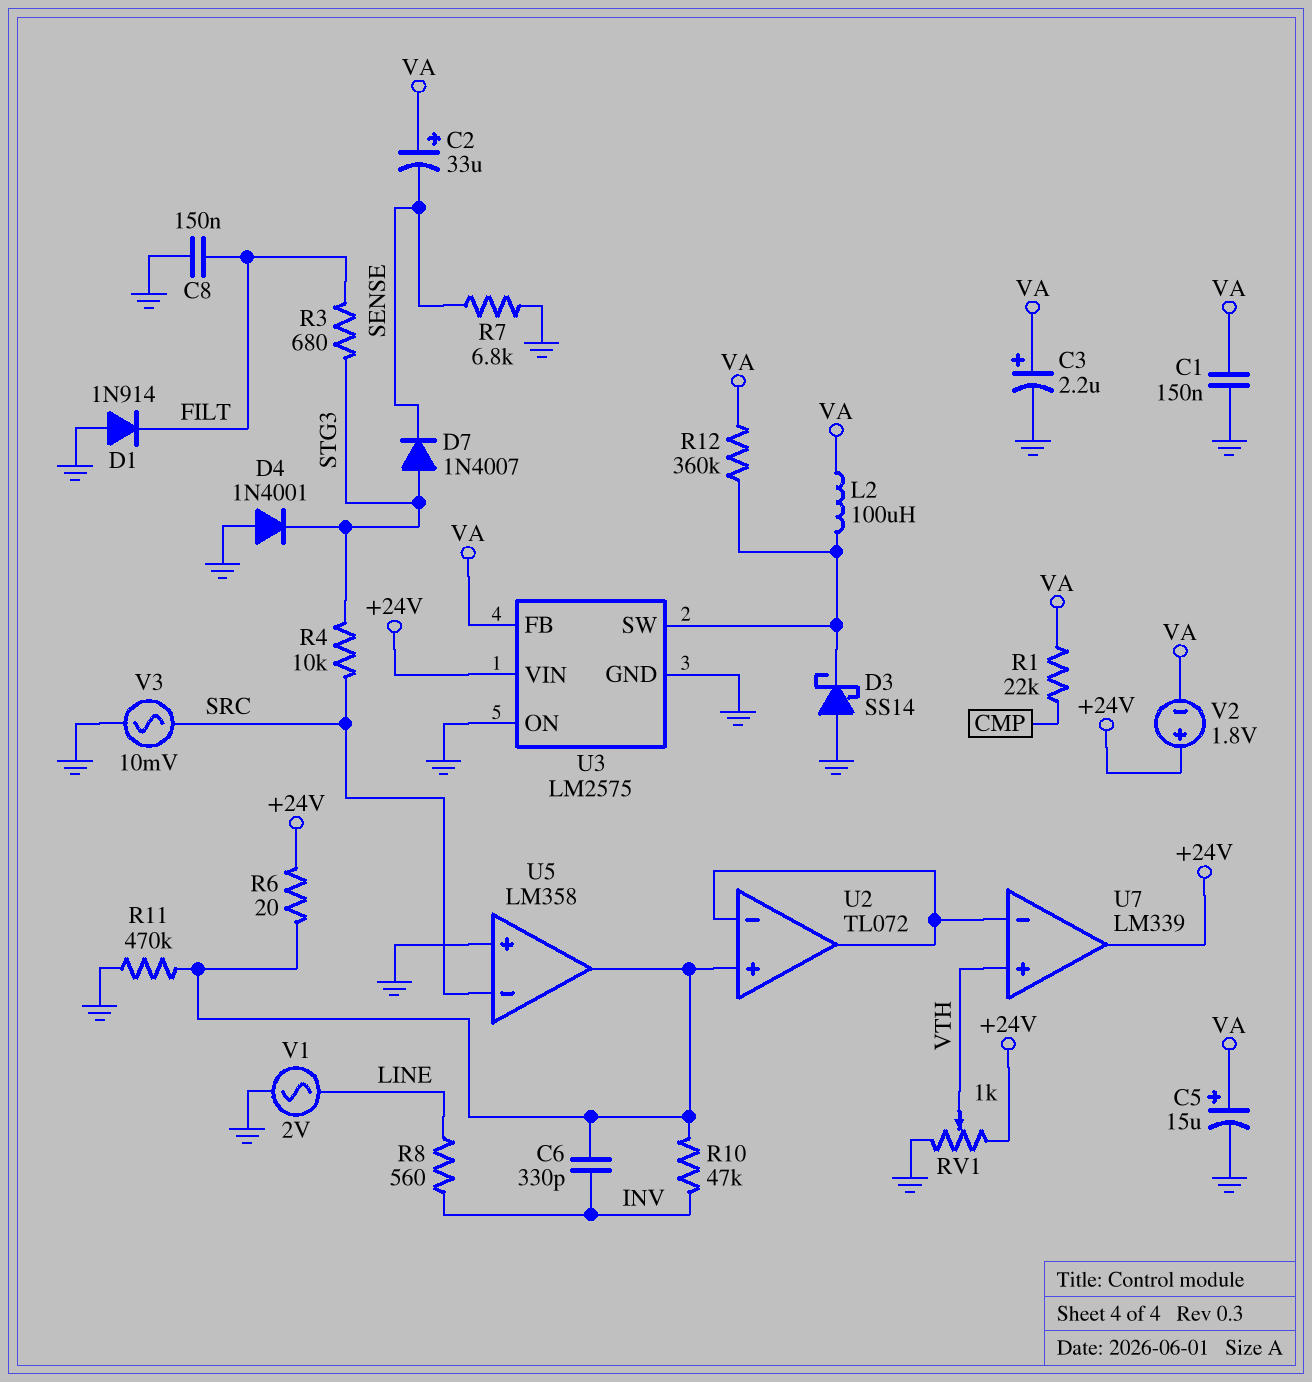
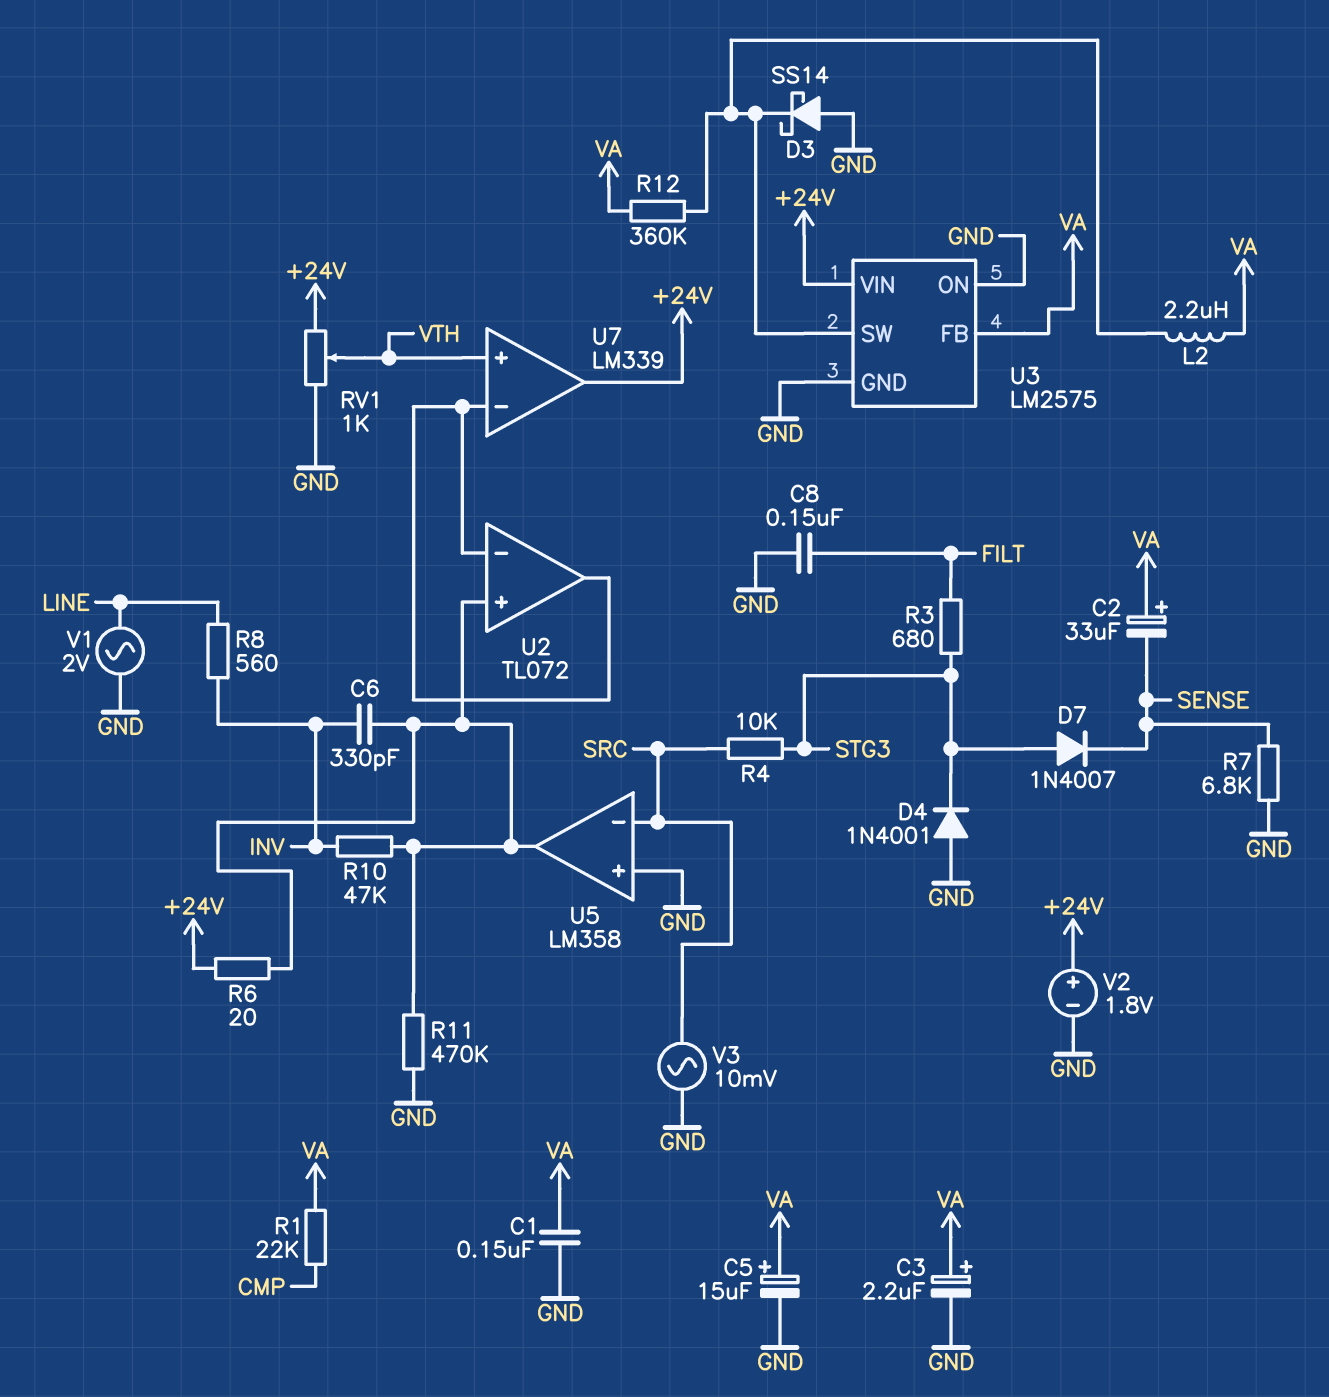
D1: diode 1N914 (A GND, K FILT) -> none
L2: 100uH (U3/SW, VA) -> 2.2uH (U3/SW, VA)
V2: 1.8V (plus +24V, minus VA) -> 1.8V (plus +24V, minus GND)

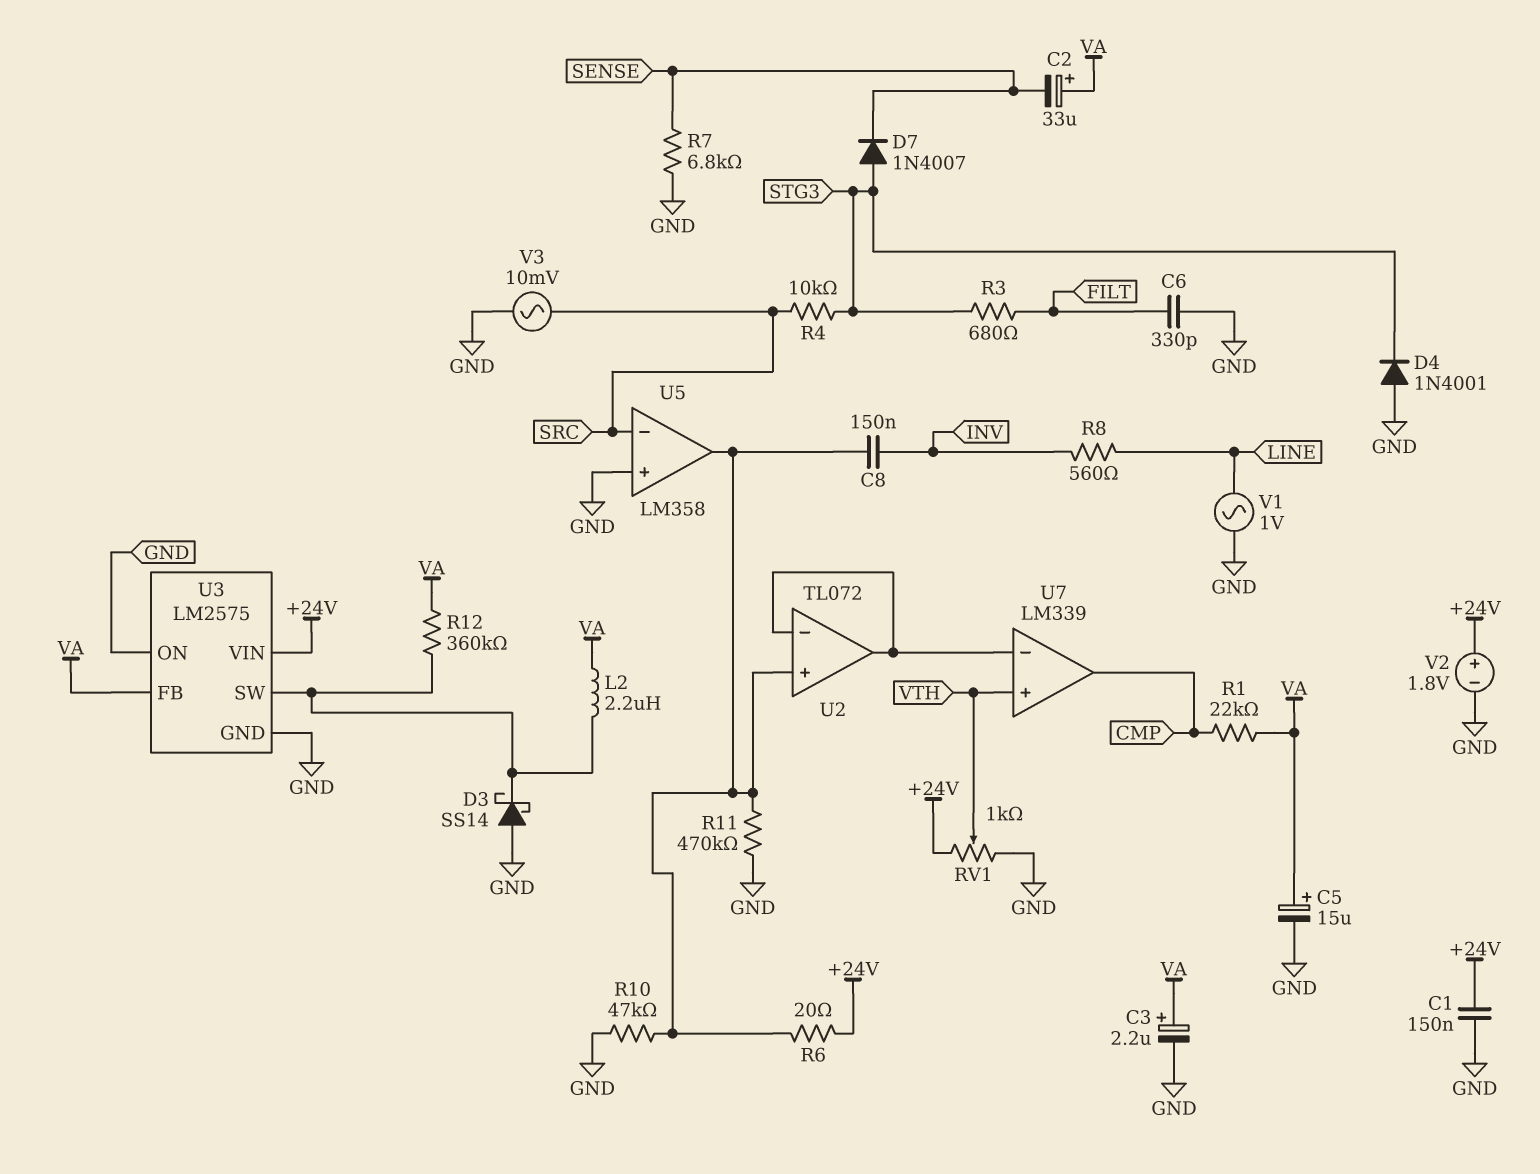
C1: 150nF (GND, VA) -> 150nF (+24V, GND)
C6: 330pF (INV, U2/in+) -> 330pF (FILT, GND)
C8: 150nF (FILT, GND) -> 150nF (INV, U2/in+)
R10: 47k (INV, U2/in+) -> 47k (GND, U2/in+)
U7 pin out: +24V -> CMP
V1: AC 2V (GND, LINE) -> AC 1V (GND, LINE)

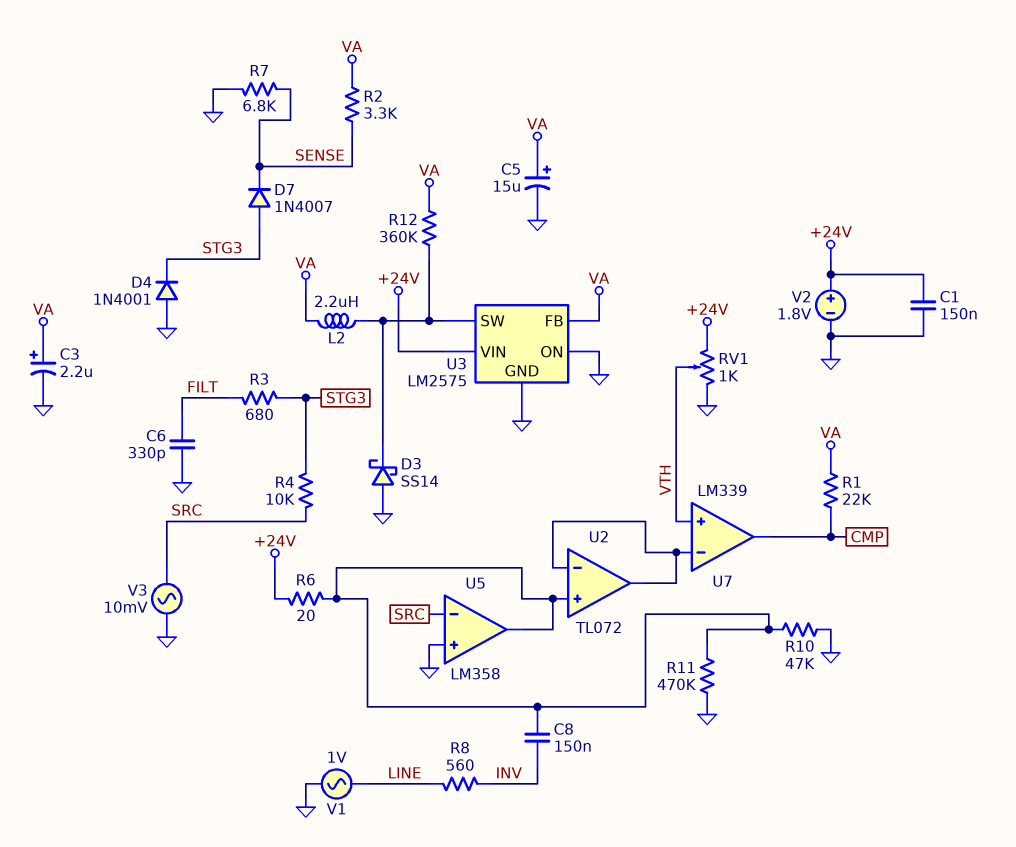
C2: 33uF (plus VA, minus SENSE) -> none
R2: none -> 3.3k (SENSE, VA)

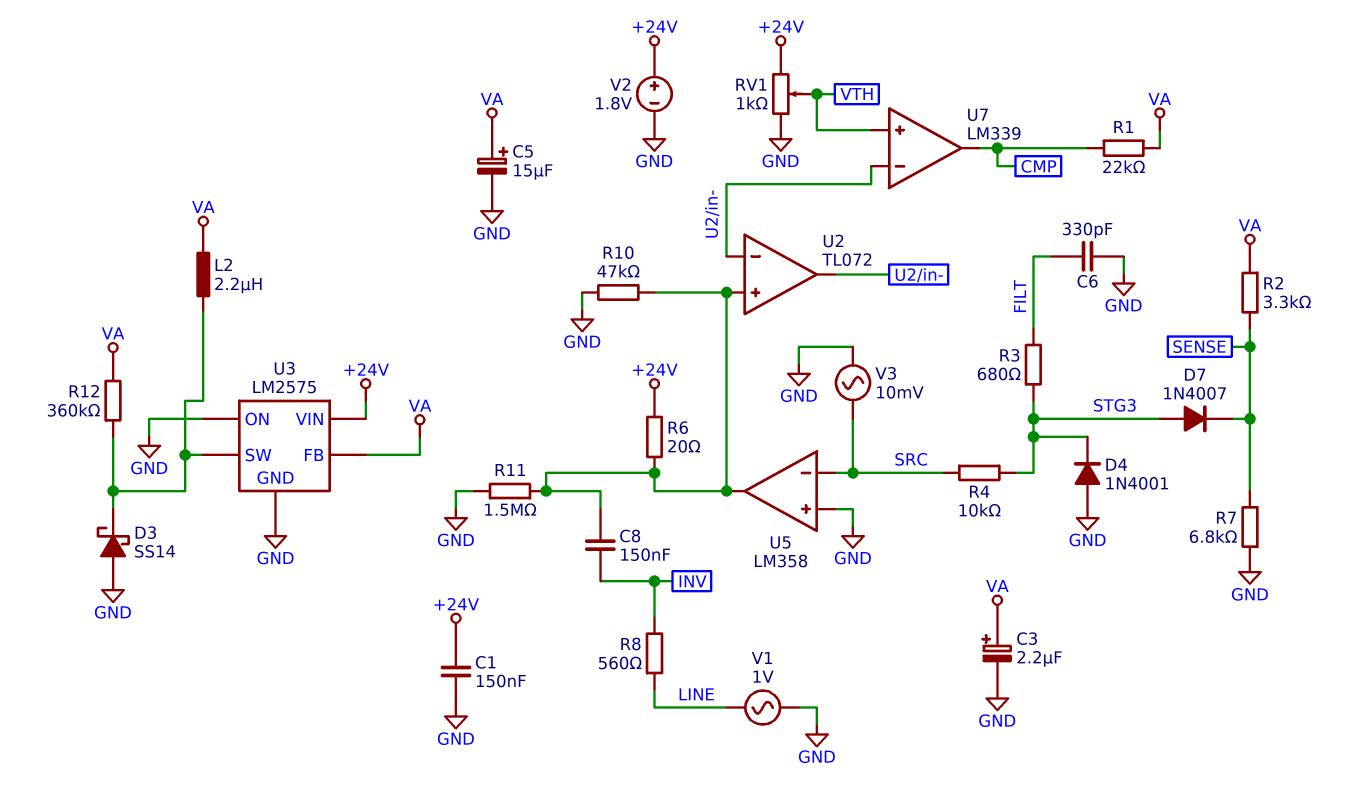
R11: 470k (GND, U2/in+) -> 1.5M (GND, U2/in+)

